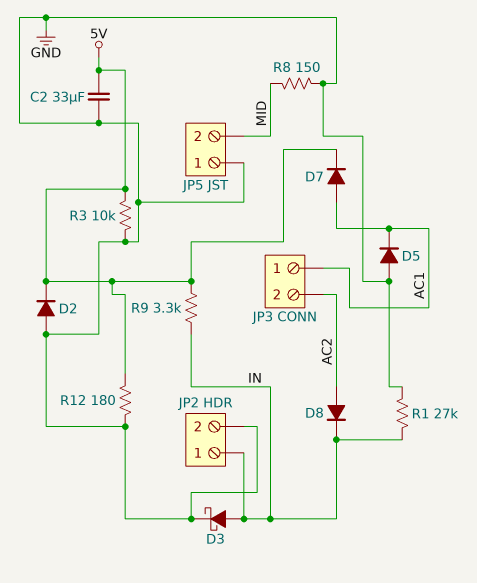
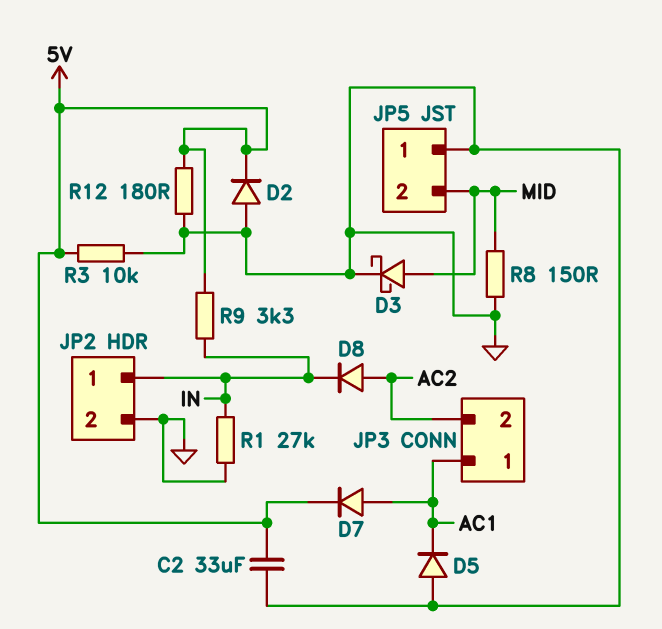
D3: schottky (A IN, K GND) -> schottky (A MID, K GND)

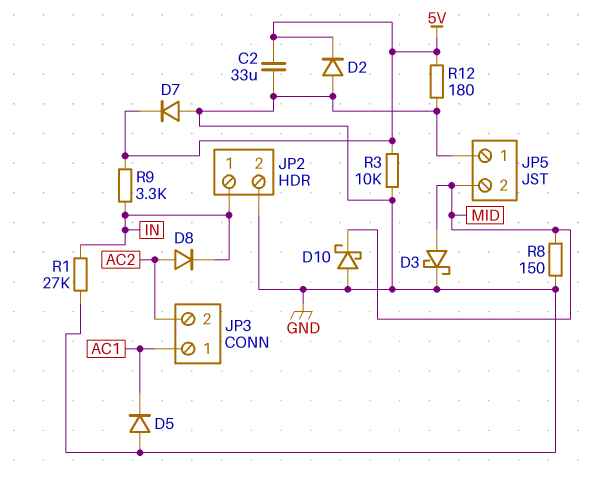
D7: diode (A AC1, K 5V) -> diode (A GND, K 5V)
D10: none -> schottky (A GND, K MID)

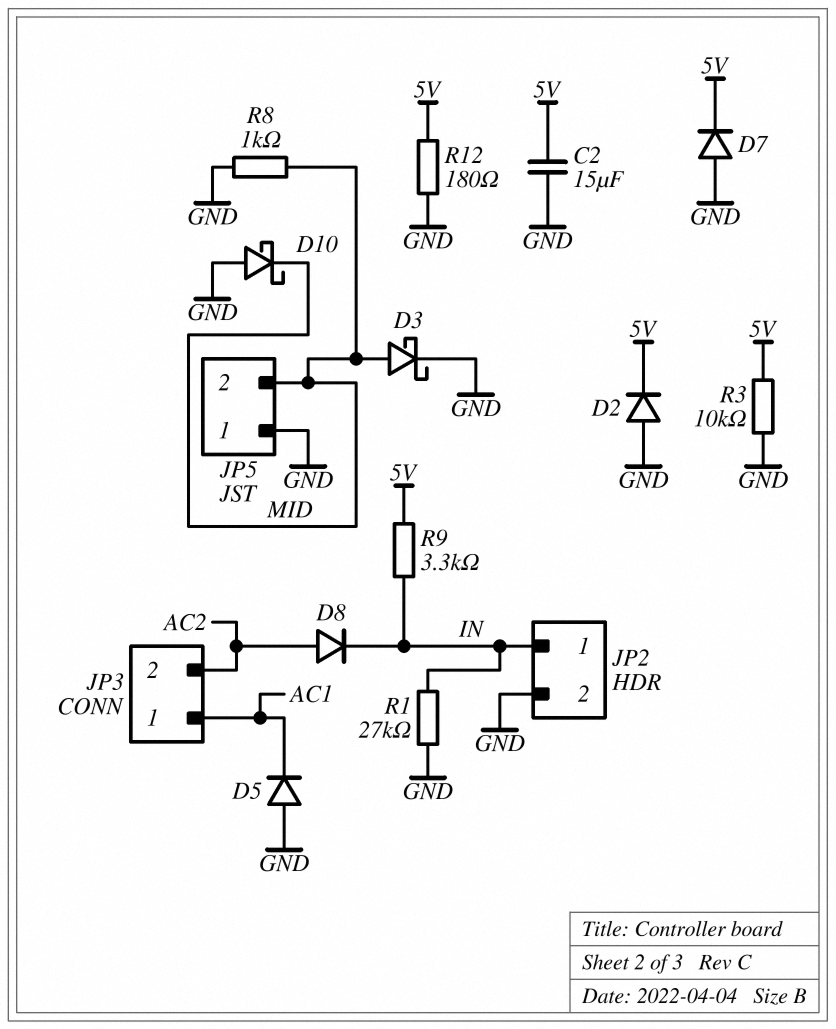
C2: 33uF (5V, GND) -> 15uF (5V, GND)
R8: 150 (GND, MID) -> 1k (GND, MID)

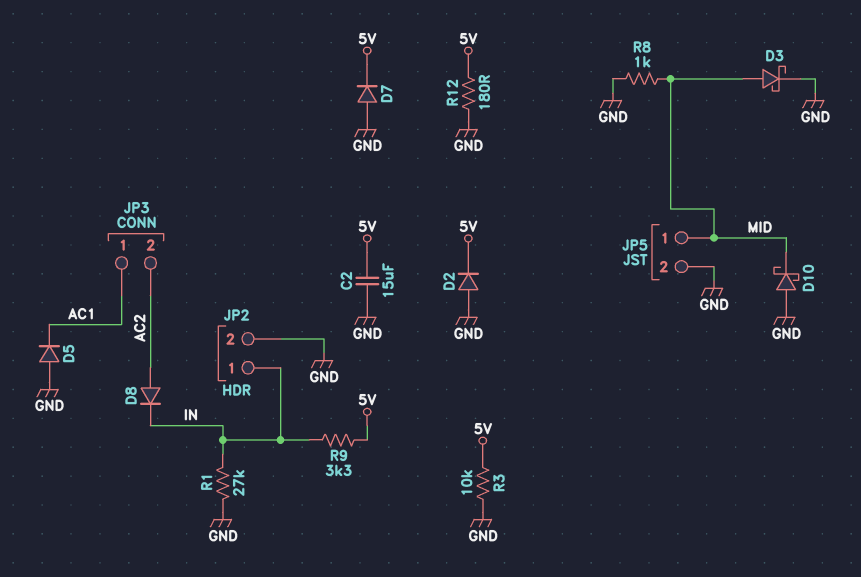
JP5 pin 1: GND -> MID
JP5 pin 2: MID -> GND

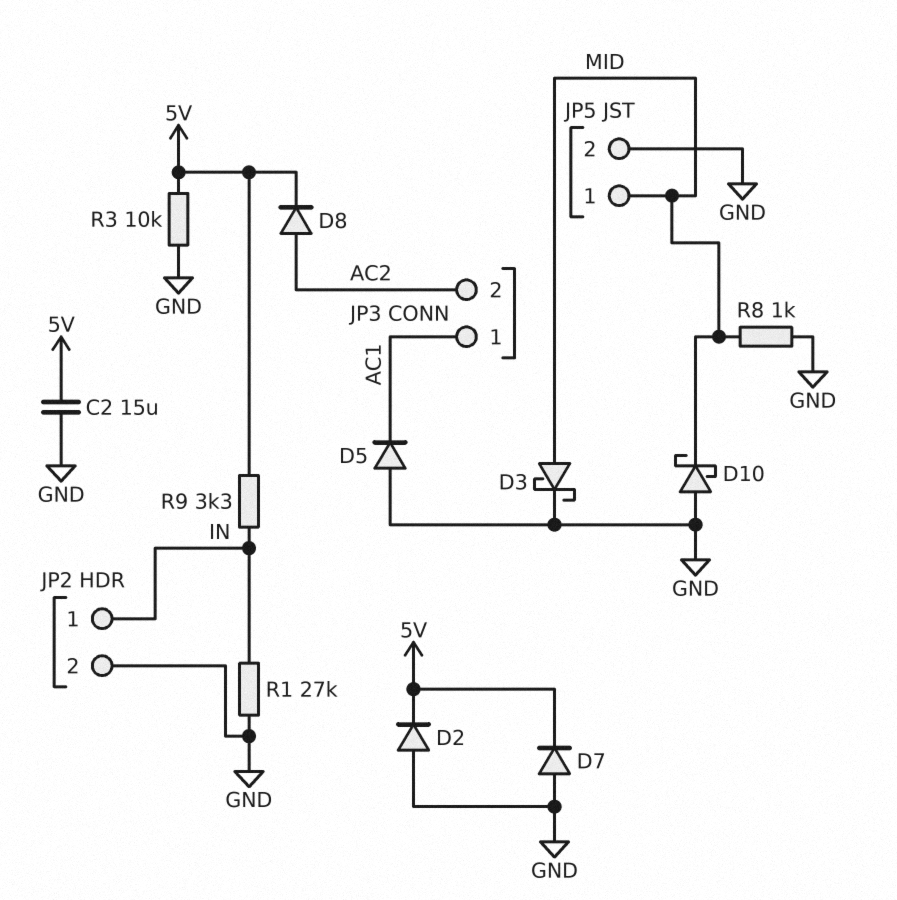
D8: diode (A AC2, K IN) -> diode (A AC2, K 5V)
R12: 180 (5V, GND) -> none

